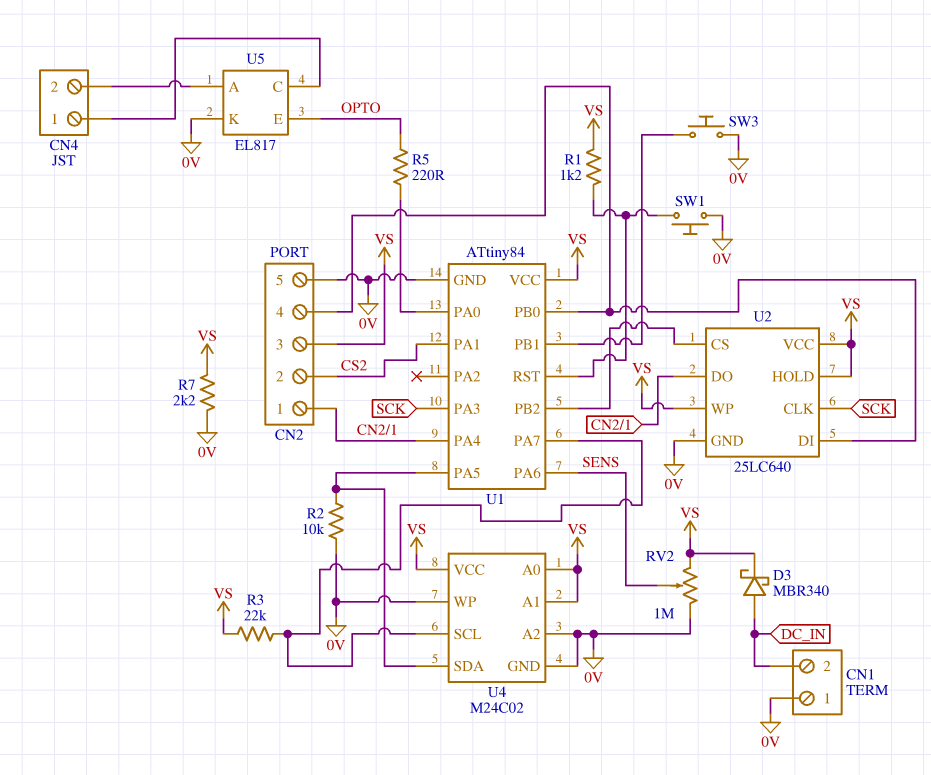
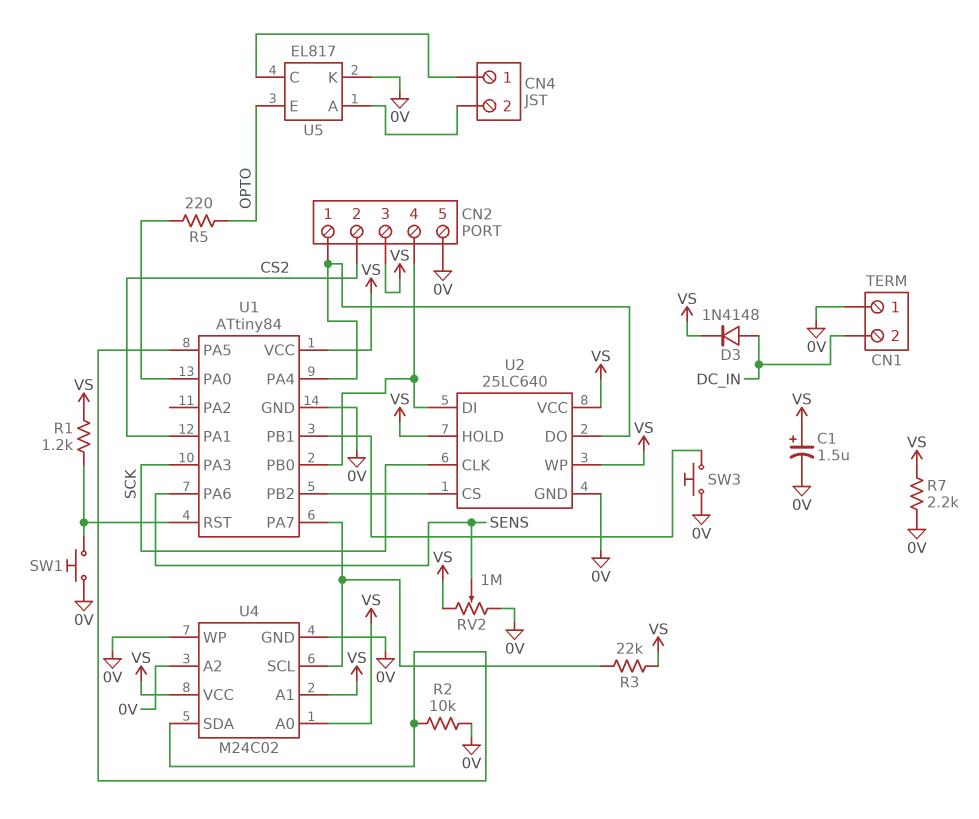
C1: none -> 1.5uF (plus VS, minus 0V)
D3: schottky MBR340 (A DC_IN, K VS) -> diode 1N4148 (A DC_IN, K VS)

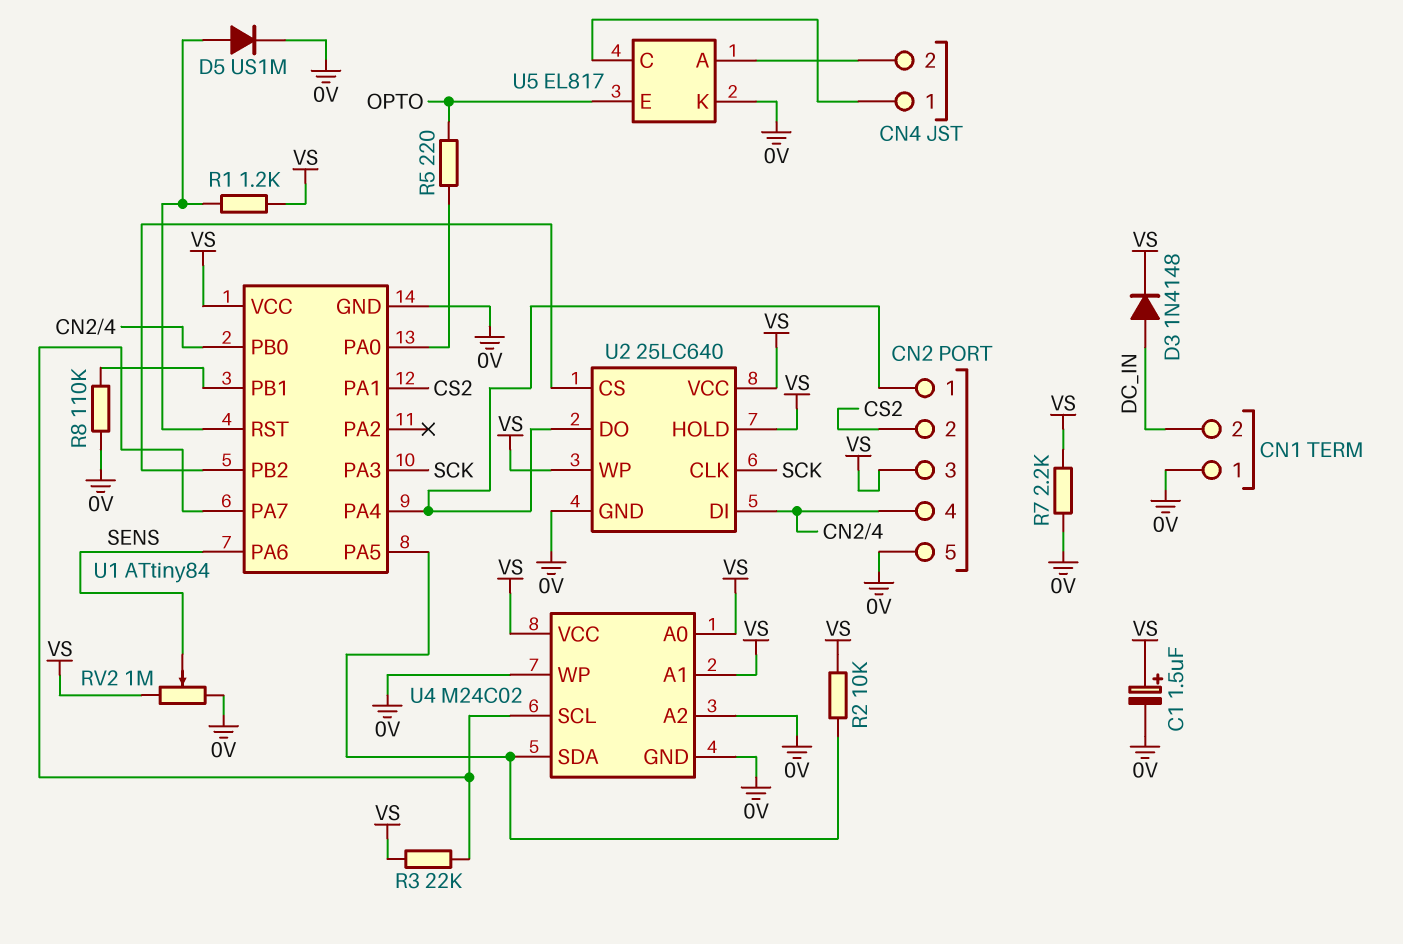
D5: none -> diode US1M (A U1/RST, K 0V)
R2: 10k (0V, U1/PA5) -> 10k (U1/PA5, VS)
R8: none -> 110k (0V, U1/PB1)
SW1: button (0V, U1/RST) -> none
SW3: button (0V, U1/PB1) -> none

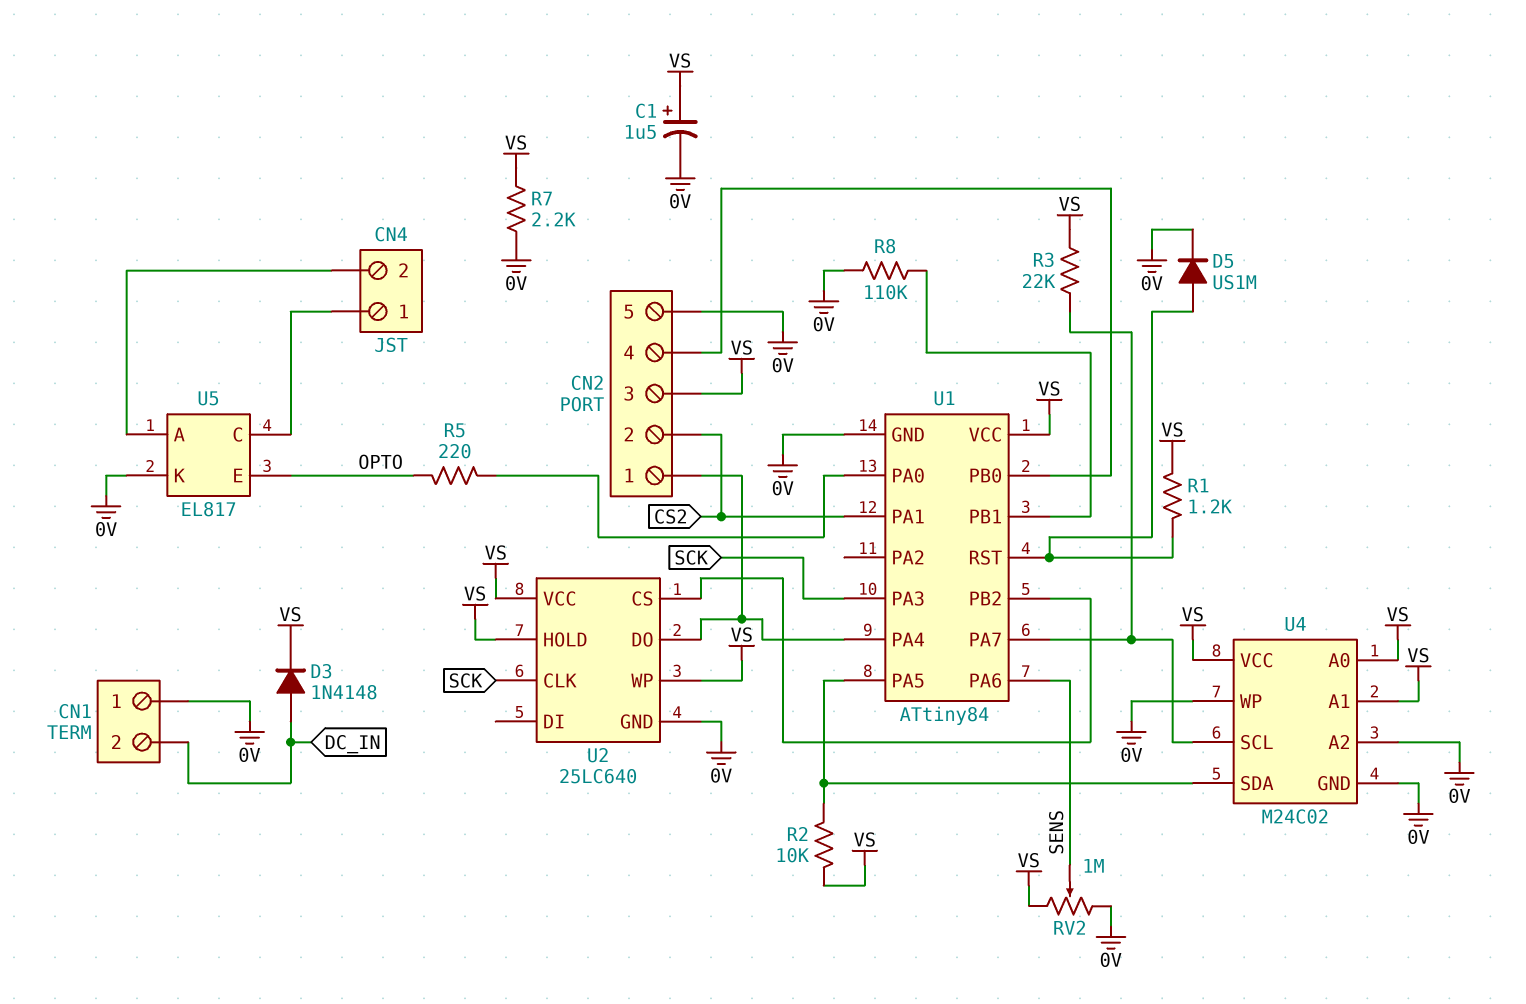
U2 pin DI: CN2/4 -> none

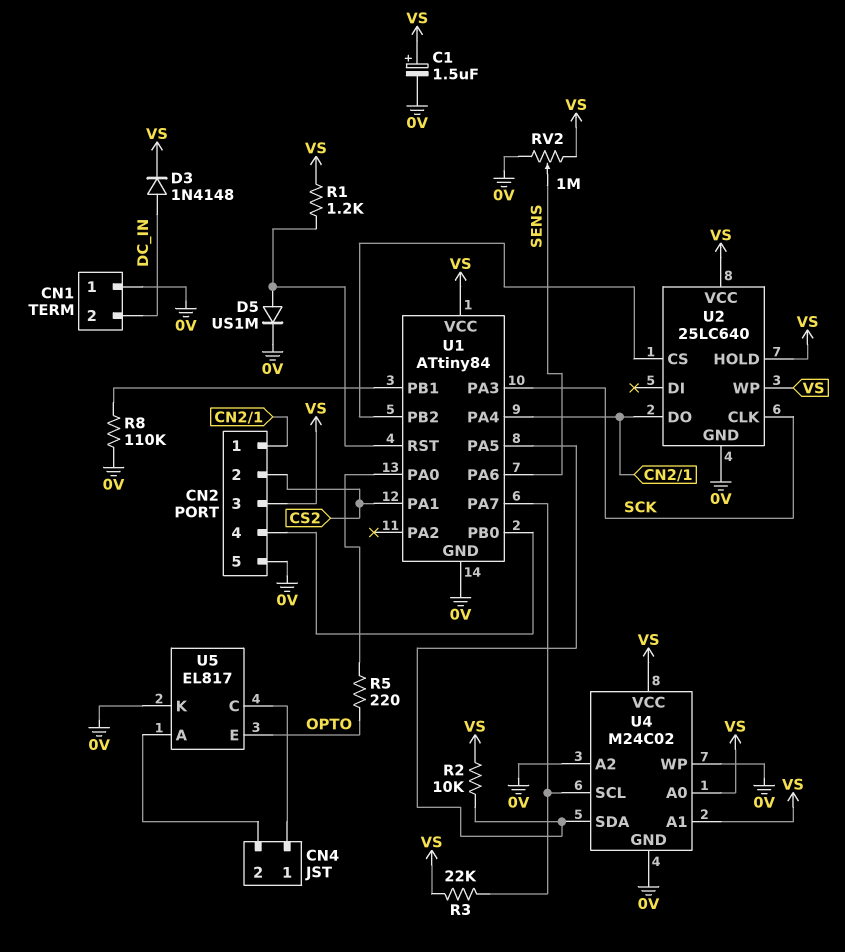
R7: 2.2k (0V, VS) -> none

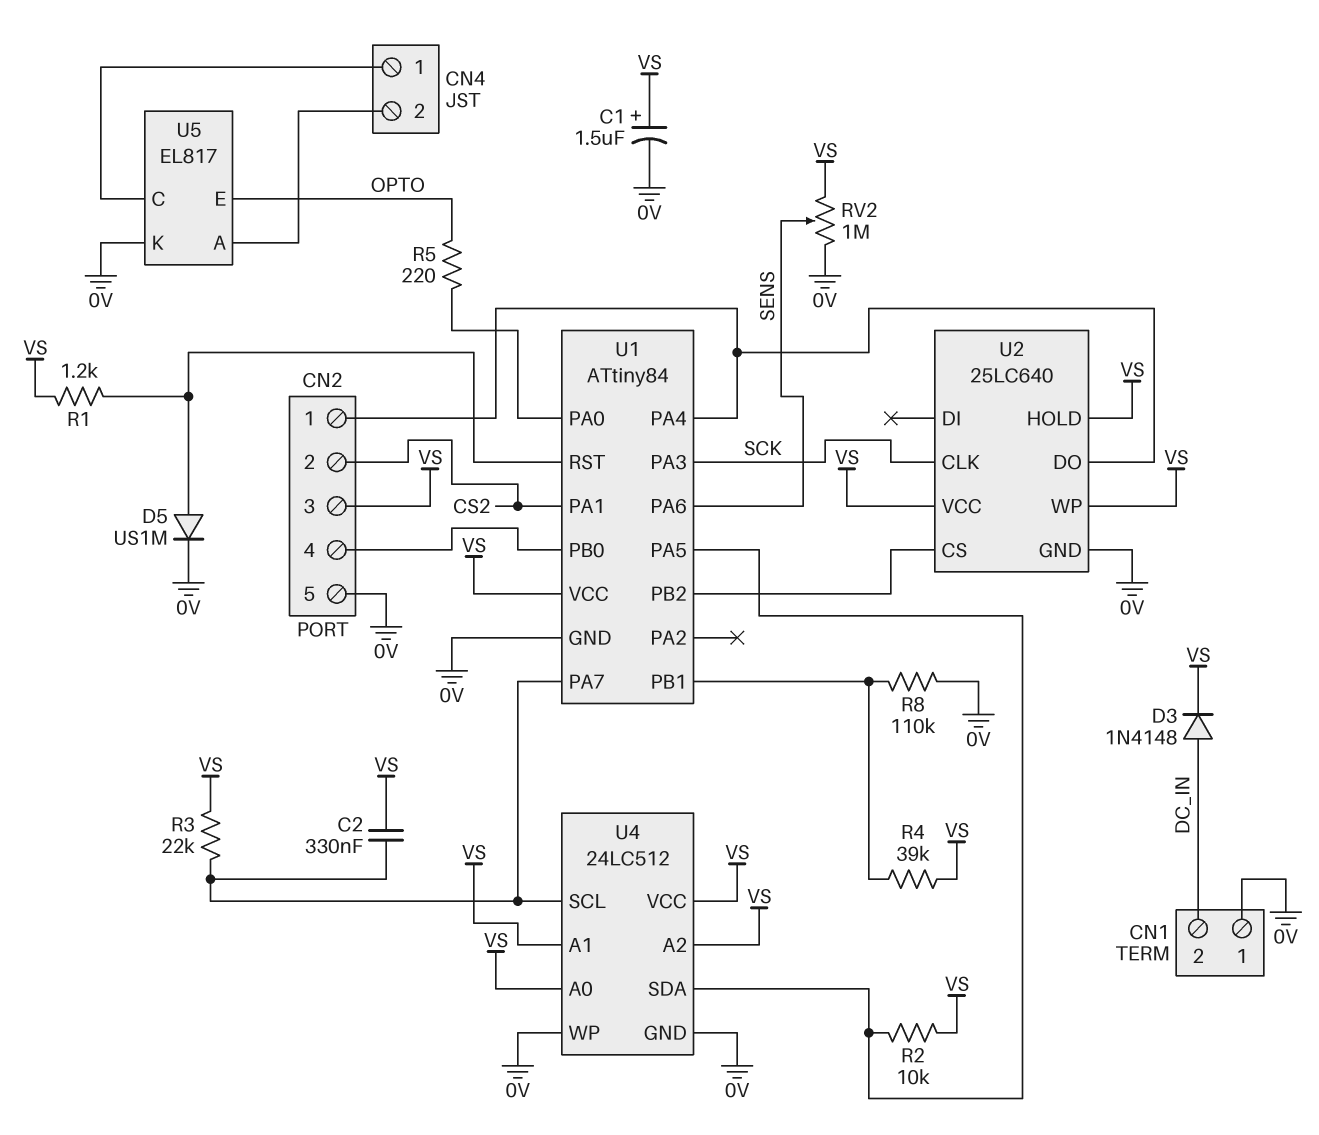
C2: none -> 330nF (U1/PA7, VS)
R4: none -> 39k (U1/PB1, VS)
U4: M24C02 -> 24LC512
U4 pin A2: 0V -> VS

